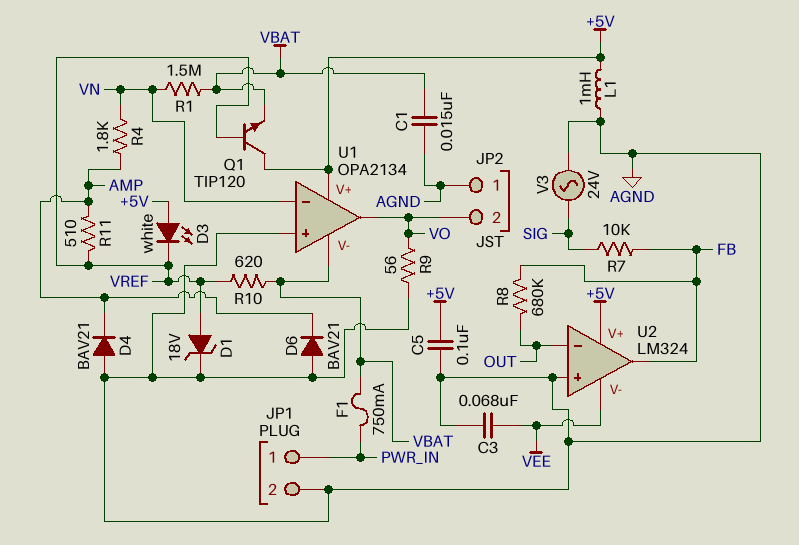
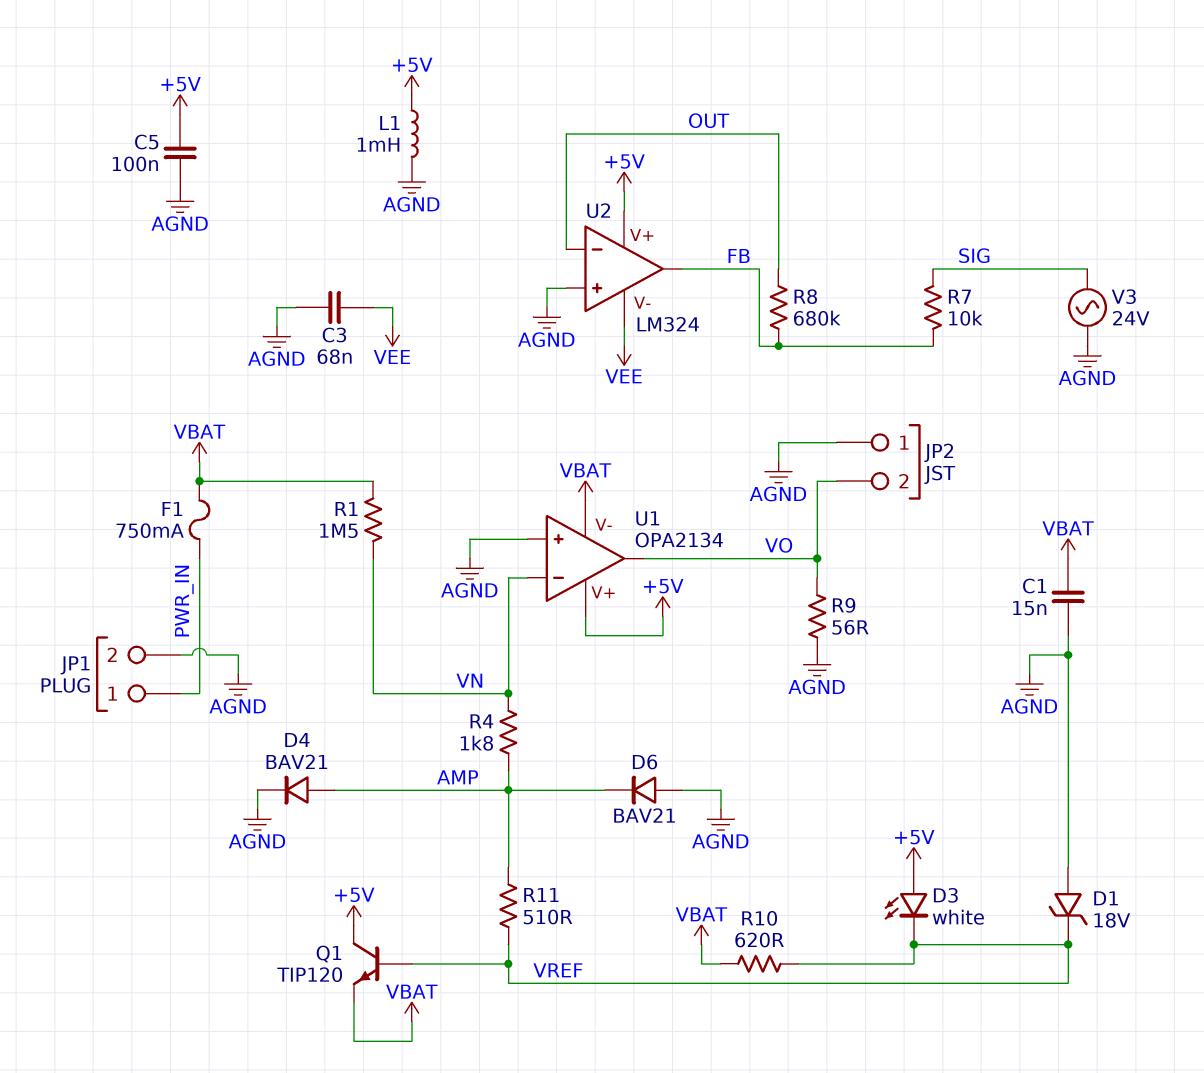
D1: zener 18V (A VREF, K AGND) -> zener 18V (A AGND, K VREF)
D4: diode BAV21 (A AGND, K AMP) -> diode BAV21 (A AMP, K AGND)

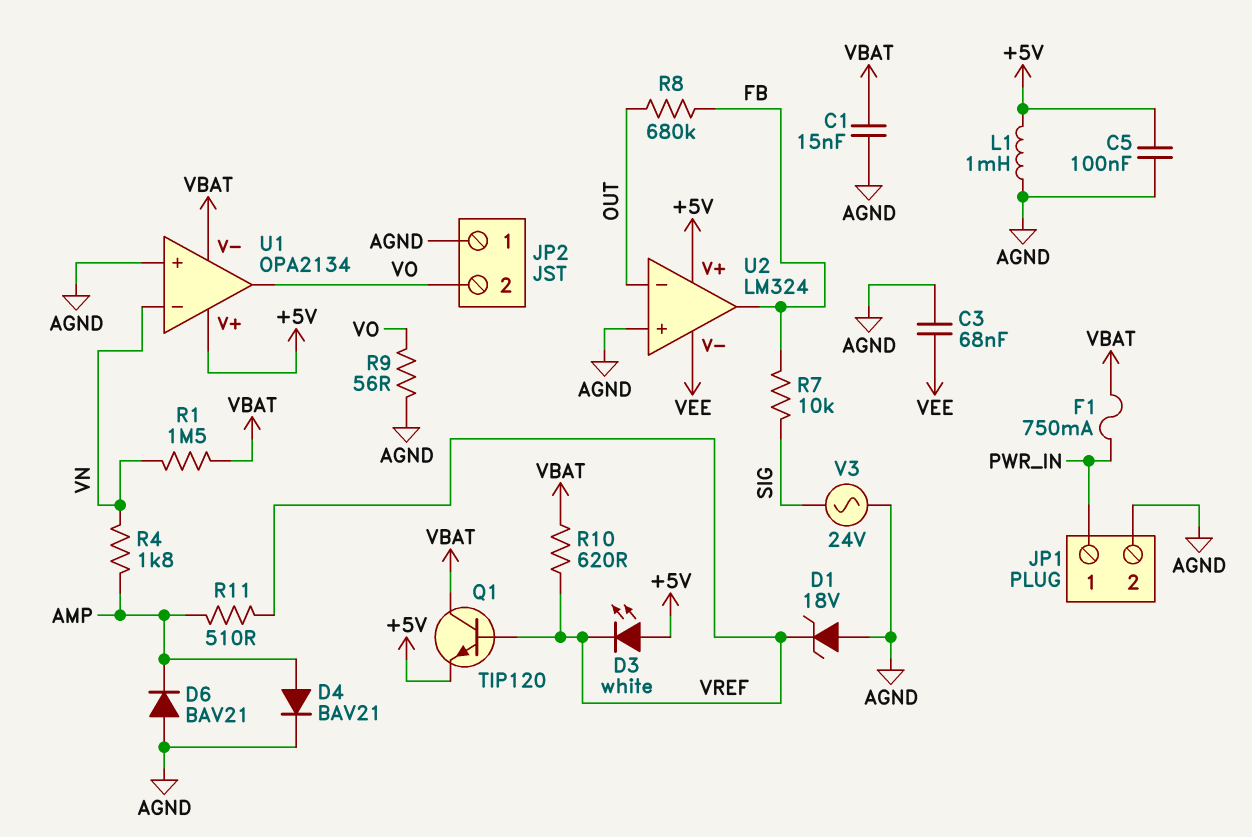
Q1: NPN TIP120 (B VREF, C +5V, E VBAT) -> NPN TIP120 (B VREF, C VBAT, E +5V)

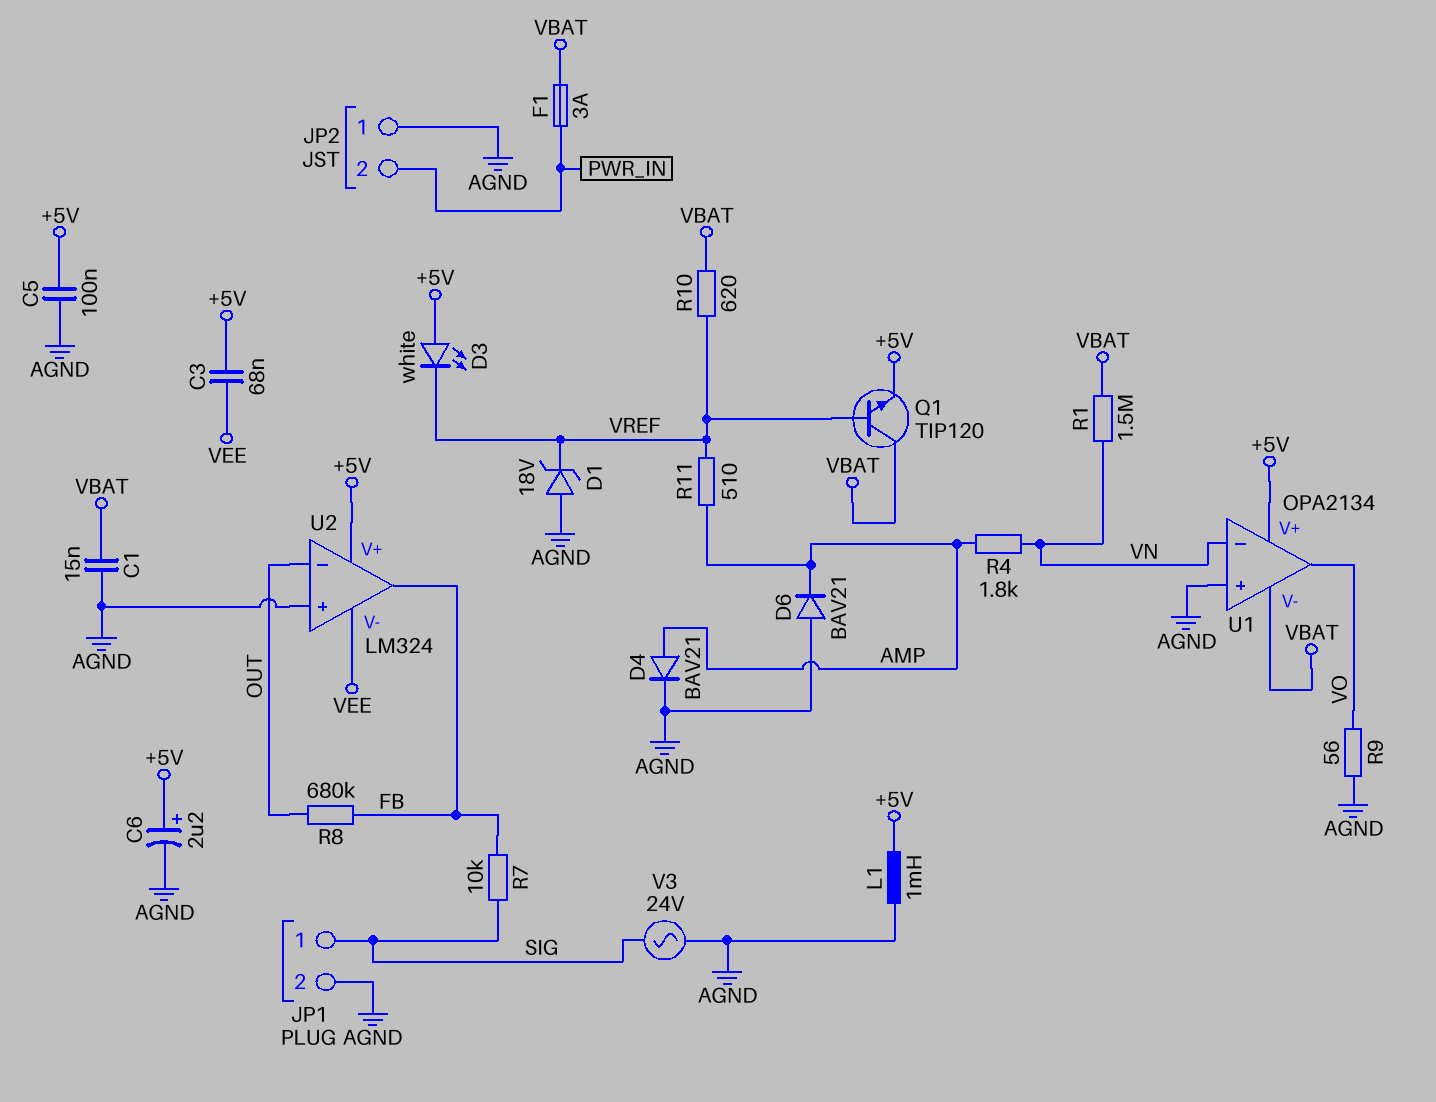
C3: 68nF (AGND, VEE) -> 68nF (+5V, VEE)
C6: none -> 2.2uF (plus +5V, minus AGND)
F1: 750mA (PWR_IN, VBAT) -> 3A (PWR_IN, VBAT)
JP1 pin 1: PWR_IN -> SIG
JP2 pin 2: VO -> PWR_IN

